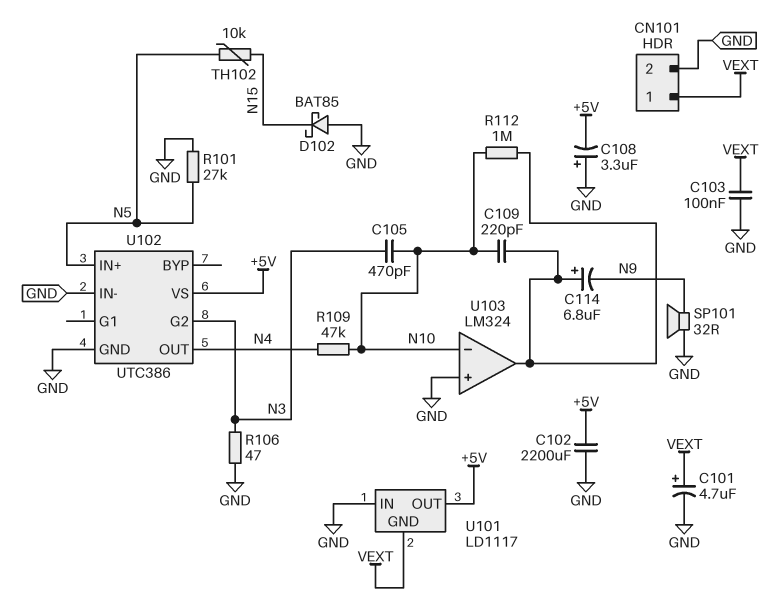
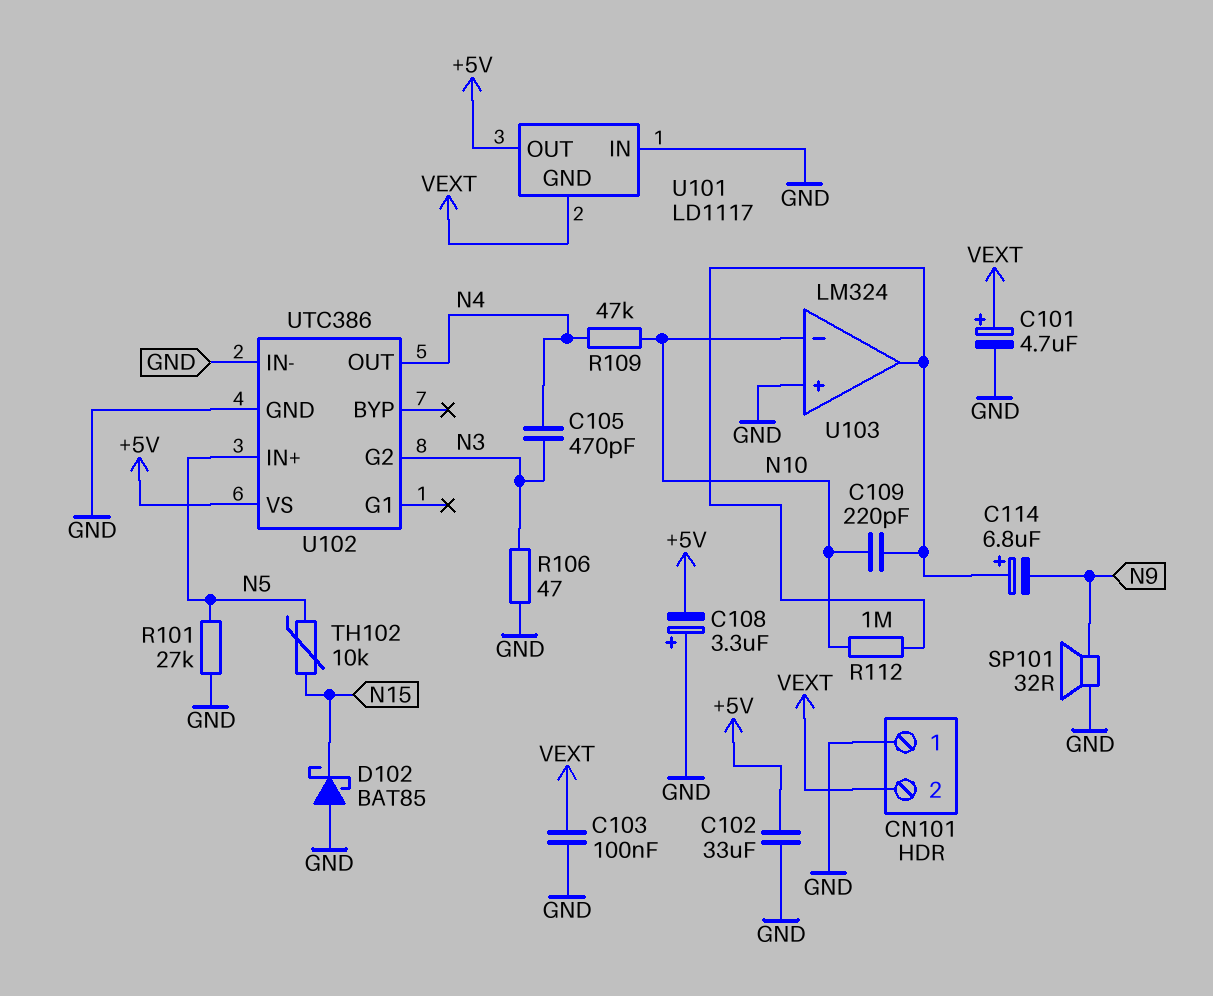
C102: 2200uF (+5V, GND) -> 33uF (+5V, GND)
C105: 470pF (N3, N10) -> 470pF (N3, N4)
CN101 pin 1: VEXT -> GND
CN101 pin 2: GND -> VEXT

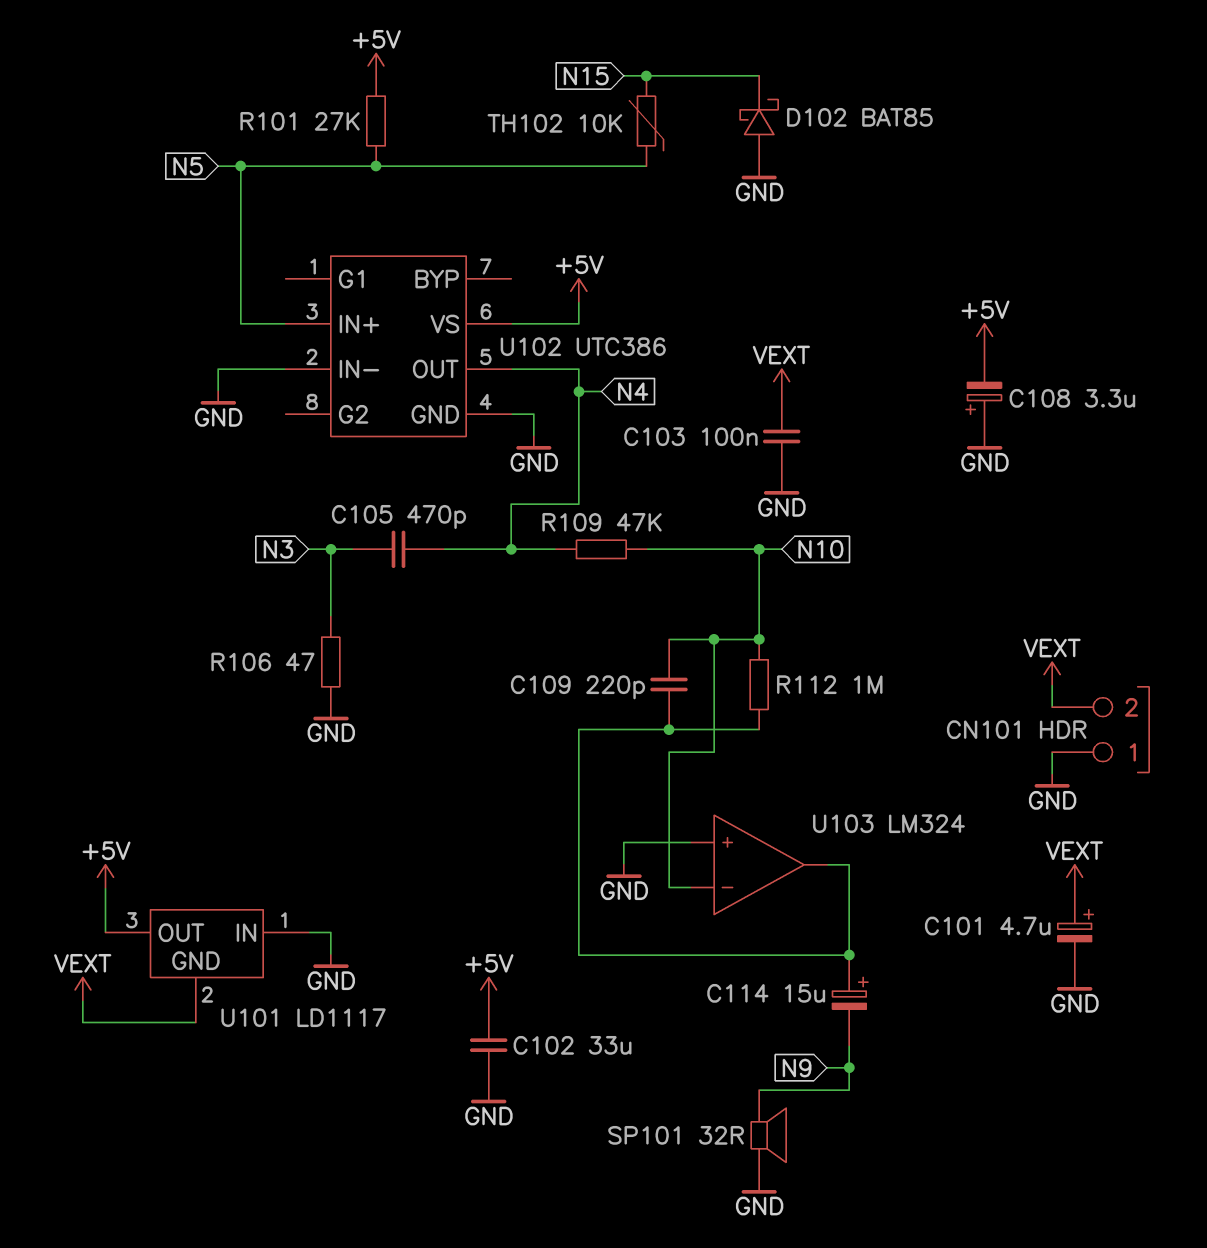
C114: 6.8uF (plus U103/out, minus N9) -> 15uF (plus U103/out, minus N9)
R101: 27k (GND, N5) -> 27k (+5V, N5)
U102 pin G2: N3 -> none

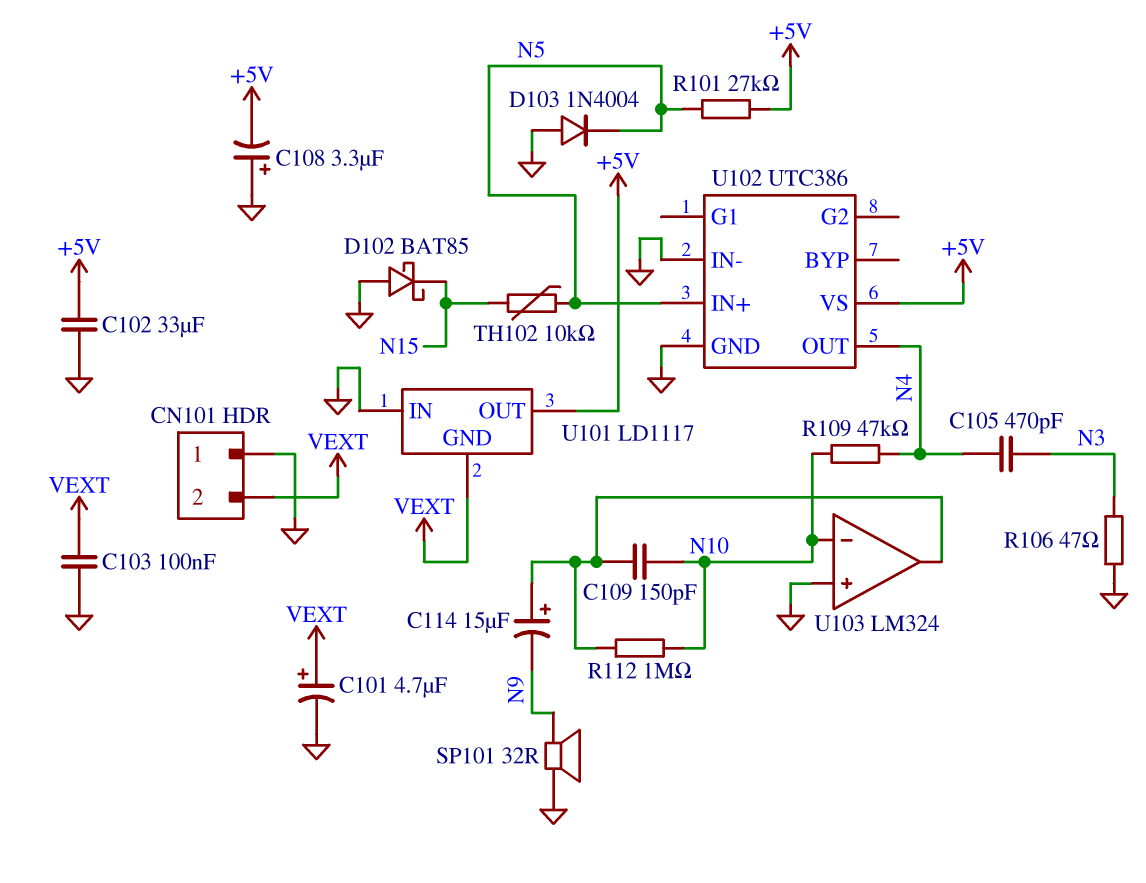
C109: 220pF (N10, U103/out) -> 150pF (N10, U103/out)
D103: none -> diode 1N4004 (A GND, K N5)

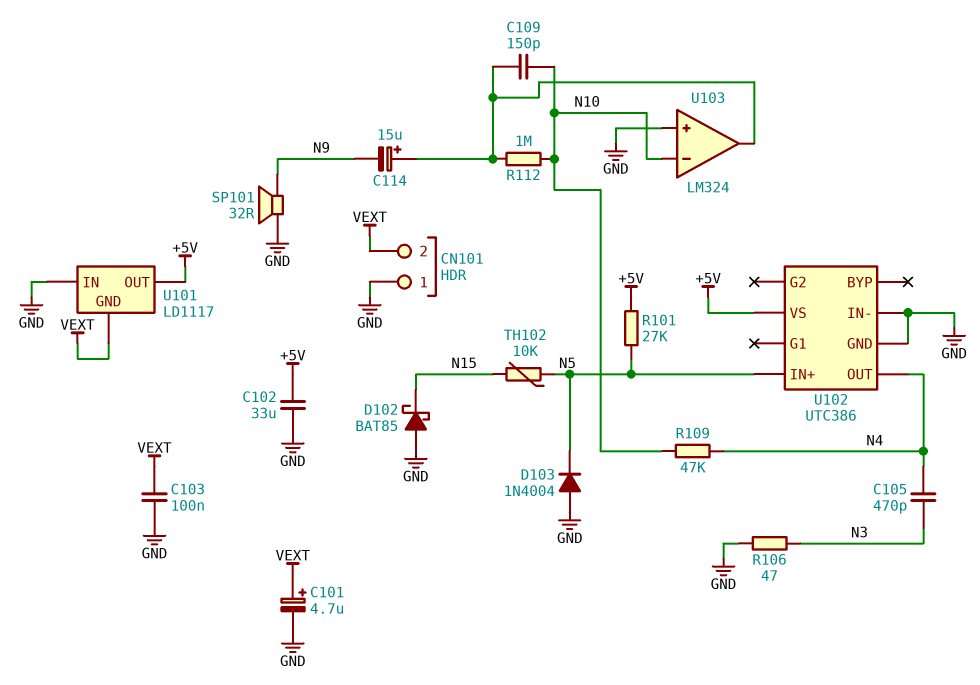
C108: 3.3uF (plus GND, minus +5V) -> none

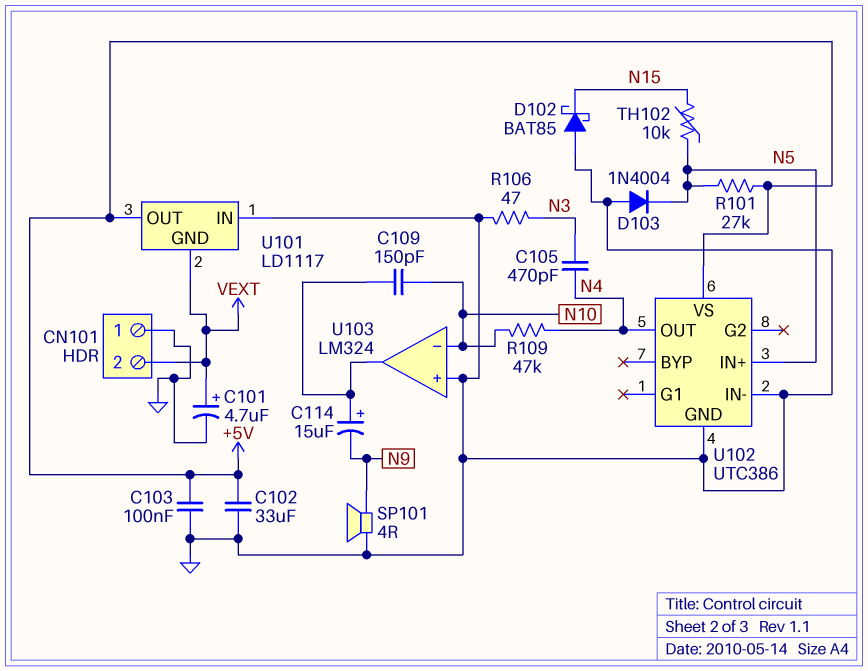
C103: 100nF (GND, VEXT) -> 100nF (+5V, GND)
R112: 1M (N10, U103/out) -> none
SP101: speaker 32R (GND, N9) -> speaker 4R (GND, N9)

